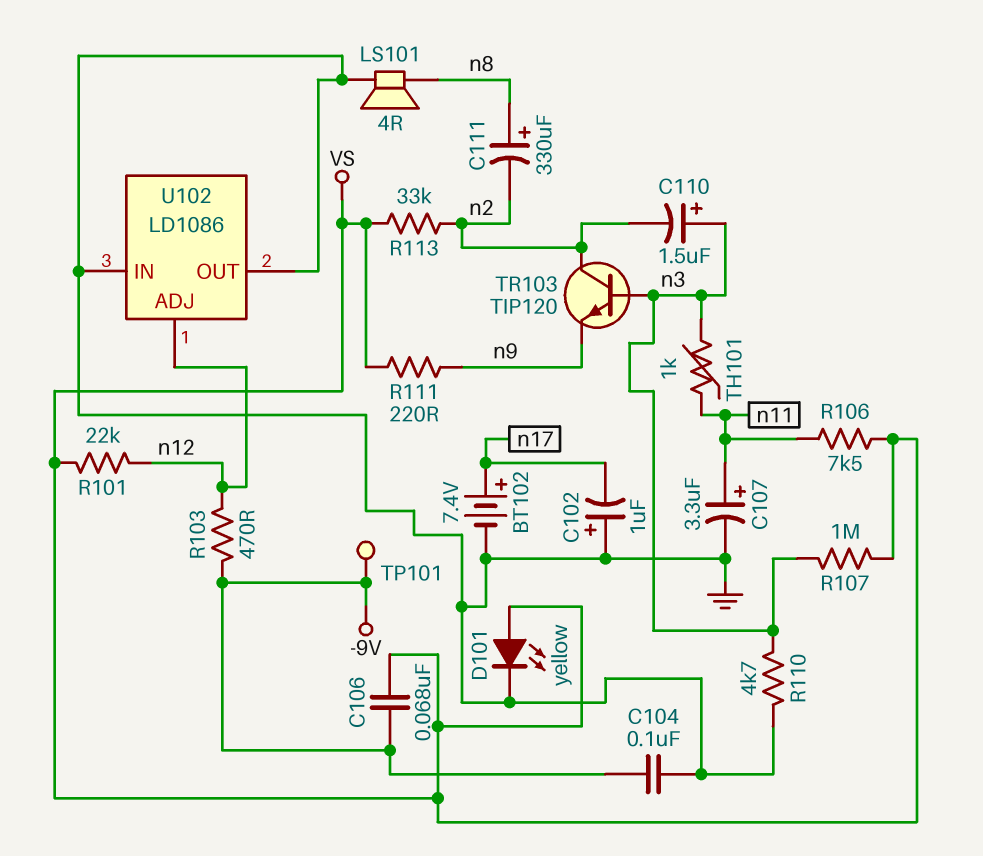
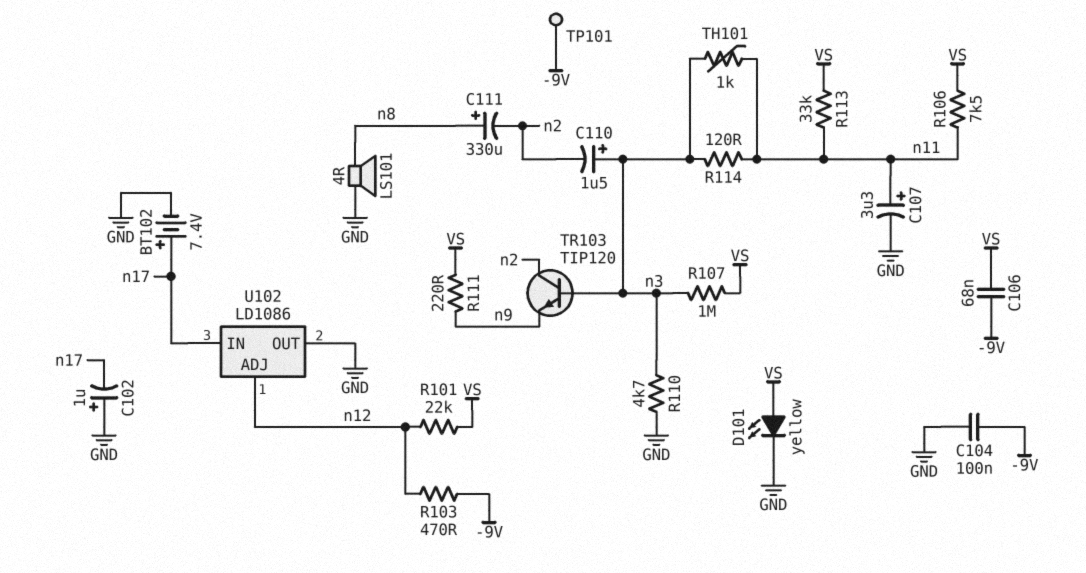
R113: 33k (VS, n2) -> 33k (VS, n11)
R114: none -> 120 (n3, n11)
U102 pin IN: GND -> n17

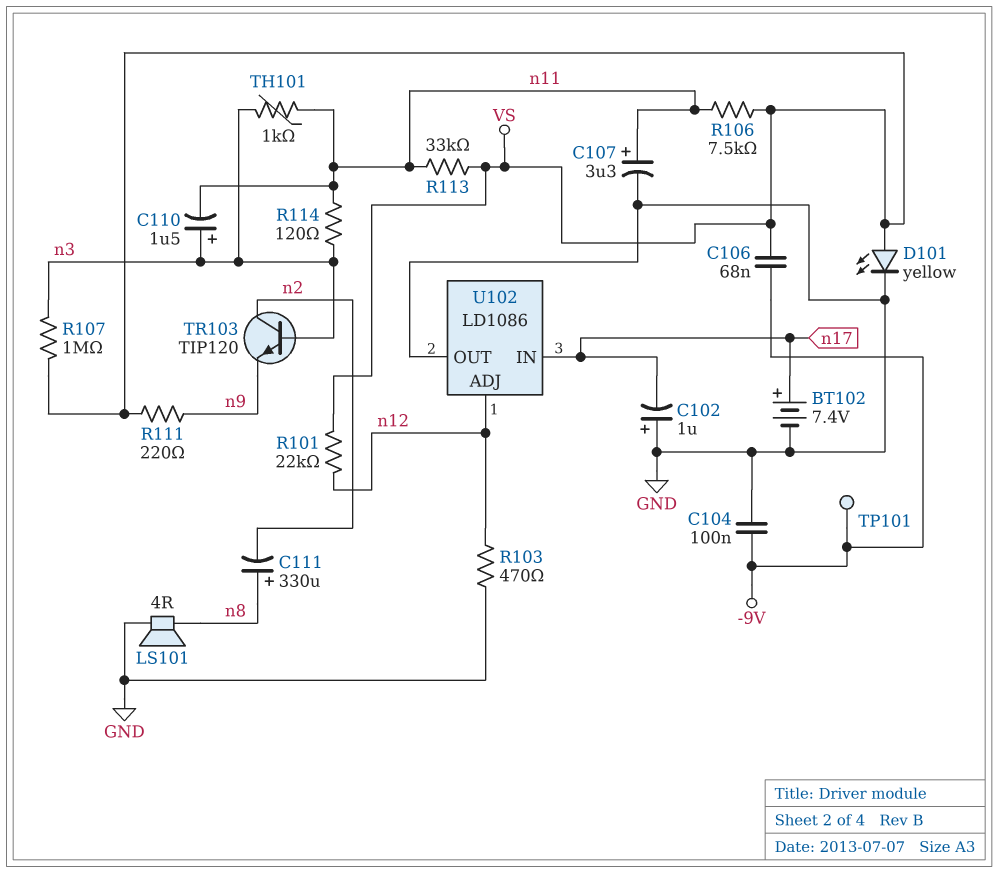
C110: 1.5uF (plus n3, minus n2) -> 1.5uF (plus n3, minus n11)
R103: 470 (-9V, n12) -> 470 (GND, n12)
R110: 4.7k (GND, n3) -> none

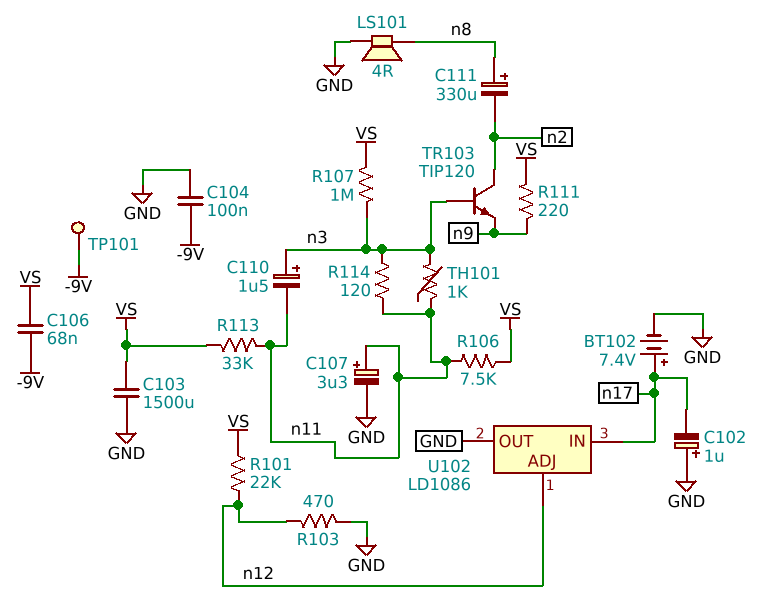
C103: none -> 1500uF (GND, VS)
D101: LED yellow (A VS, K GND) -> none

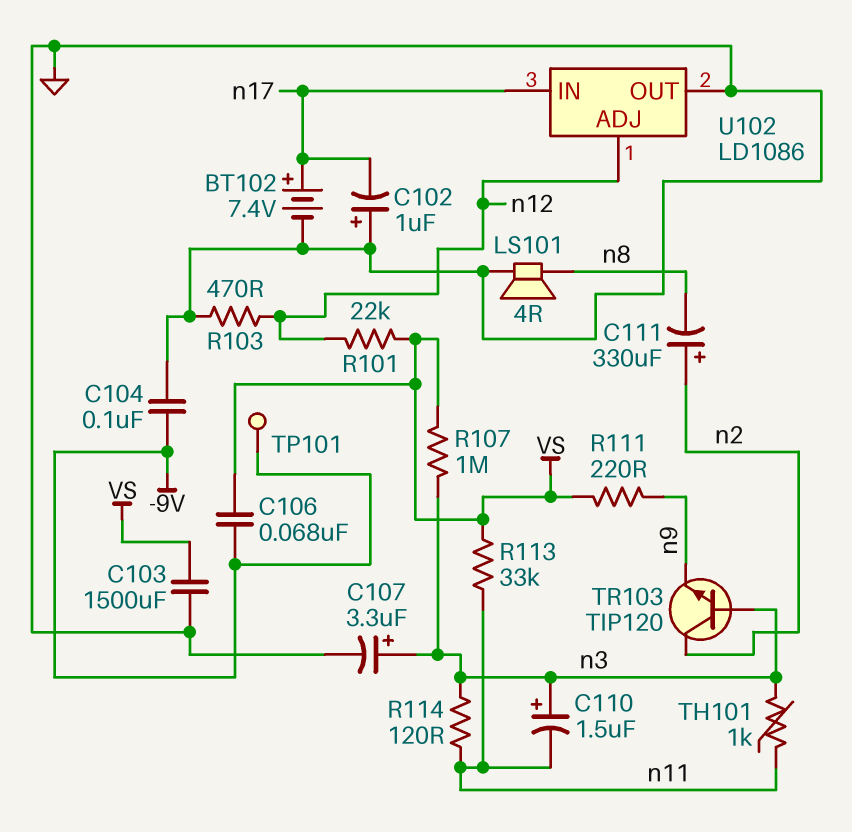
C107: 3.3uF (plus n11, minus GND) -> 3.3uF (plus n3, minus GND)
C111: 330uF (plus n8, minus n2) -> 330uF (plus n2, minus n8)
R106: 7.5k (VS, n11) -> none

